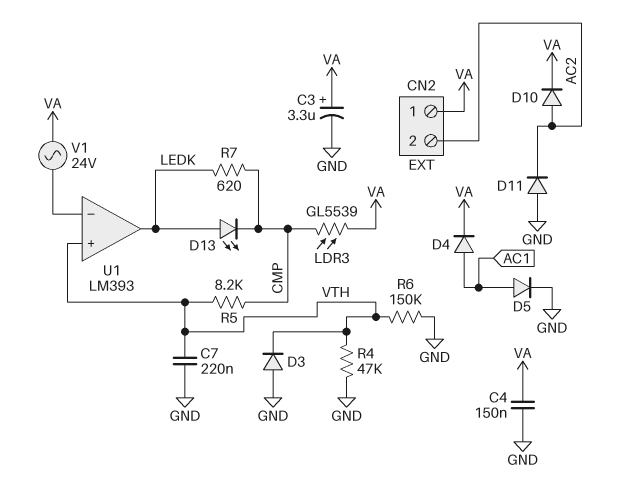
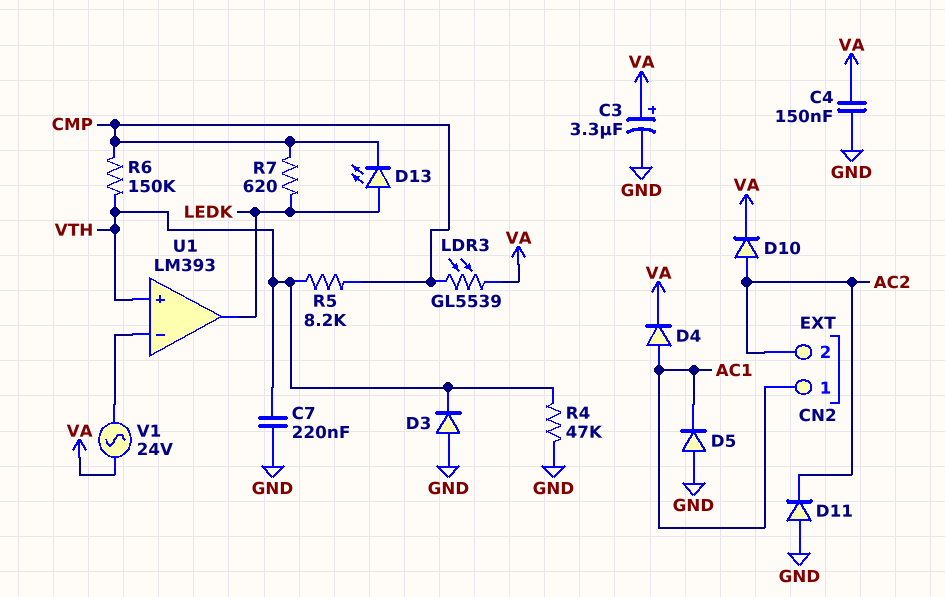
CN2 pin 1: VA -> AC1
D5: diode (A AC1, K GND) -> diode (A GND, K AC1)
R6: 150k (GND, VTH) -> 150k (CMP, VTH)

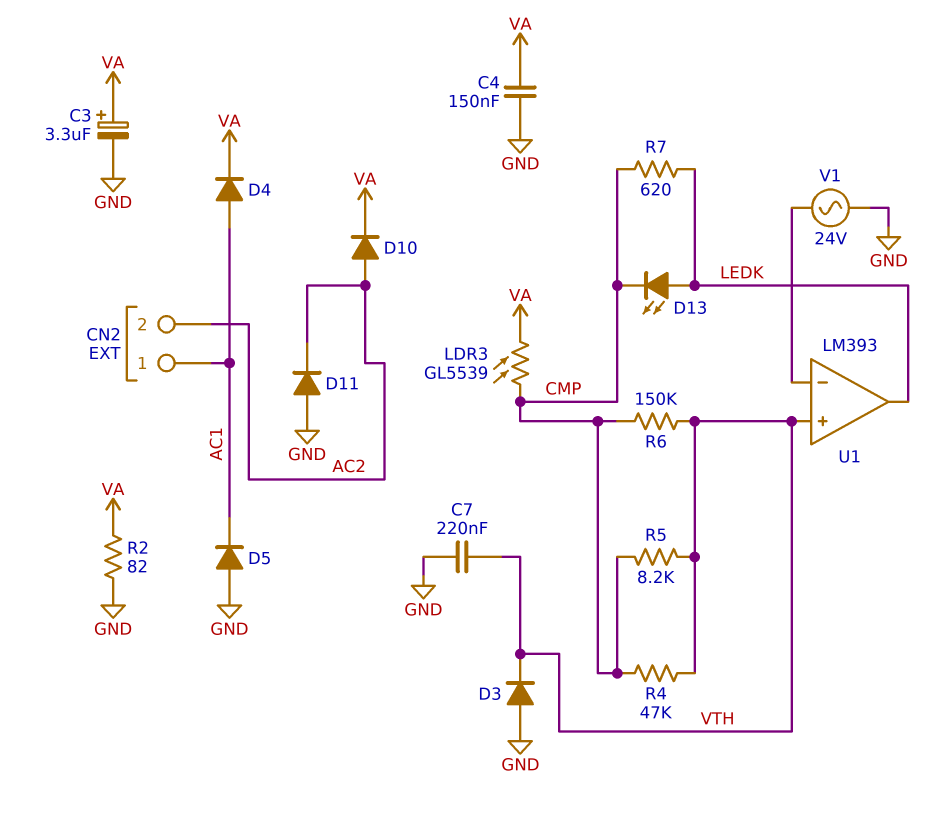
R2: none -> 82 (GND, VA)
R4: 47k (GND, VTH) -> 47k (CMP, VTH)
V1: AC 24V (U1/in-, VA) -> AC 24V (GND, U1/in-)

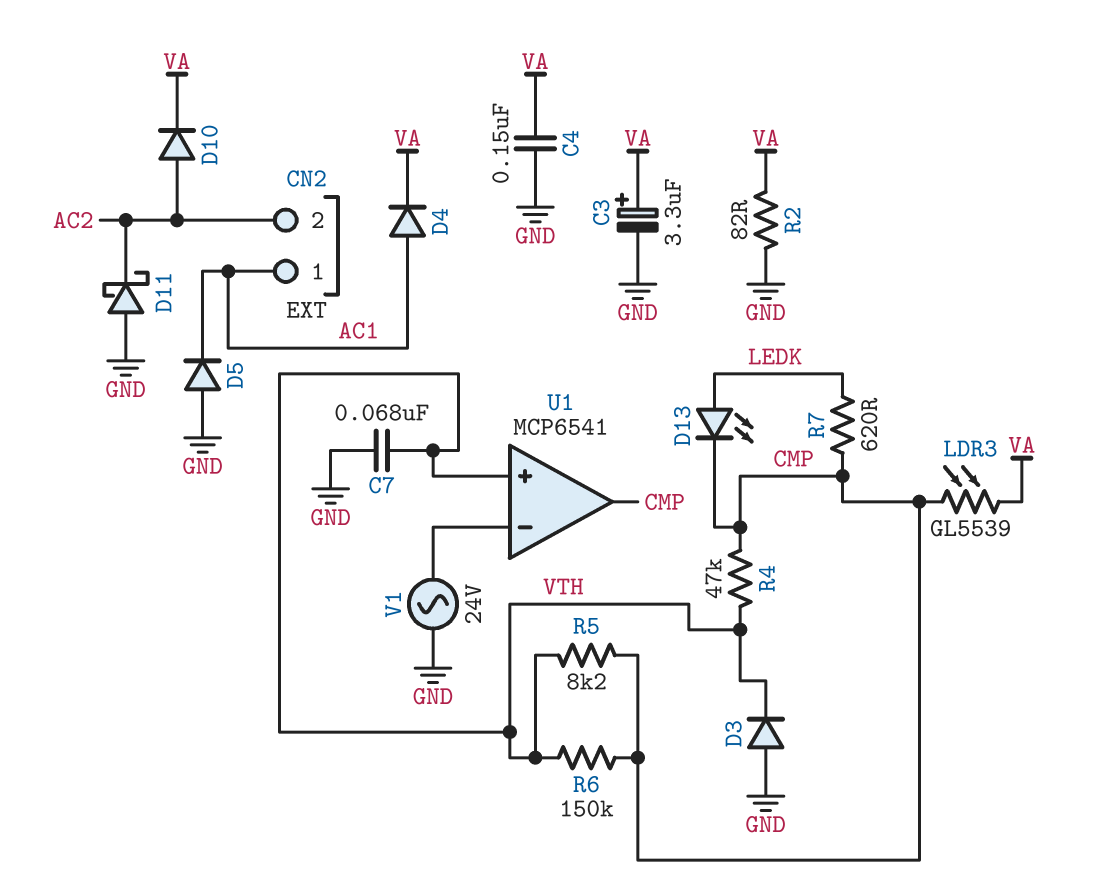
C7: 220nF (GND, VTH) -> 68nF (GND, VTH)
D11: diode (A GND, K AC2) -> schottky (A GND, K AC2)
U1: LM393 -> MCP6541
U1 pin out: LEDK -> CMP

